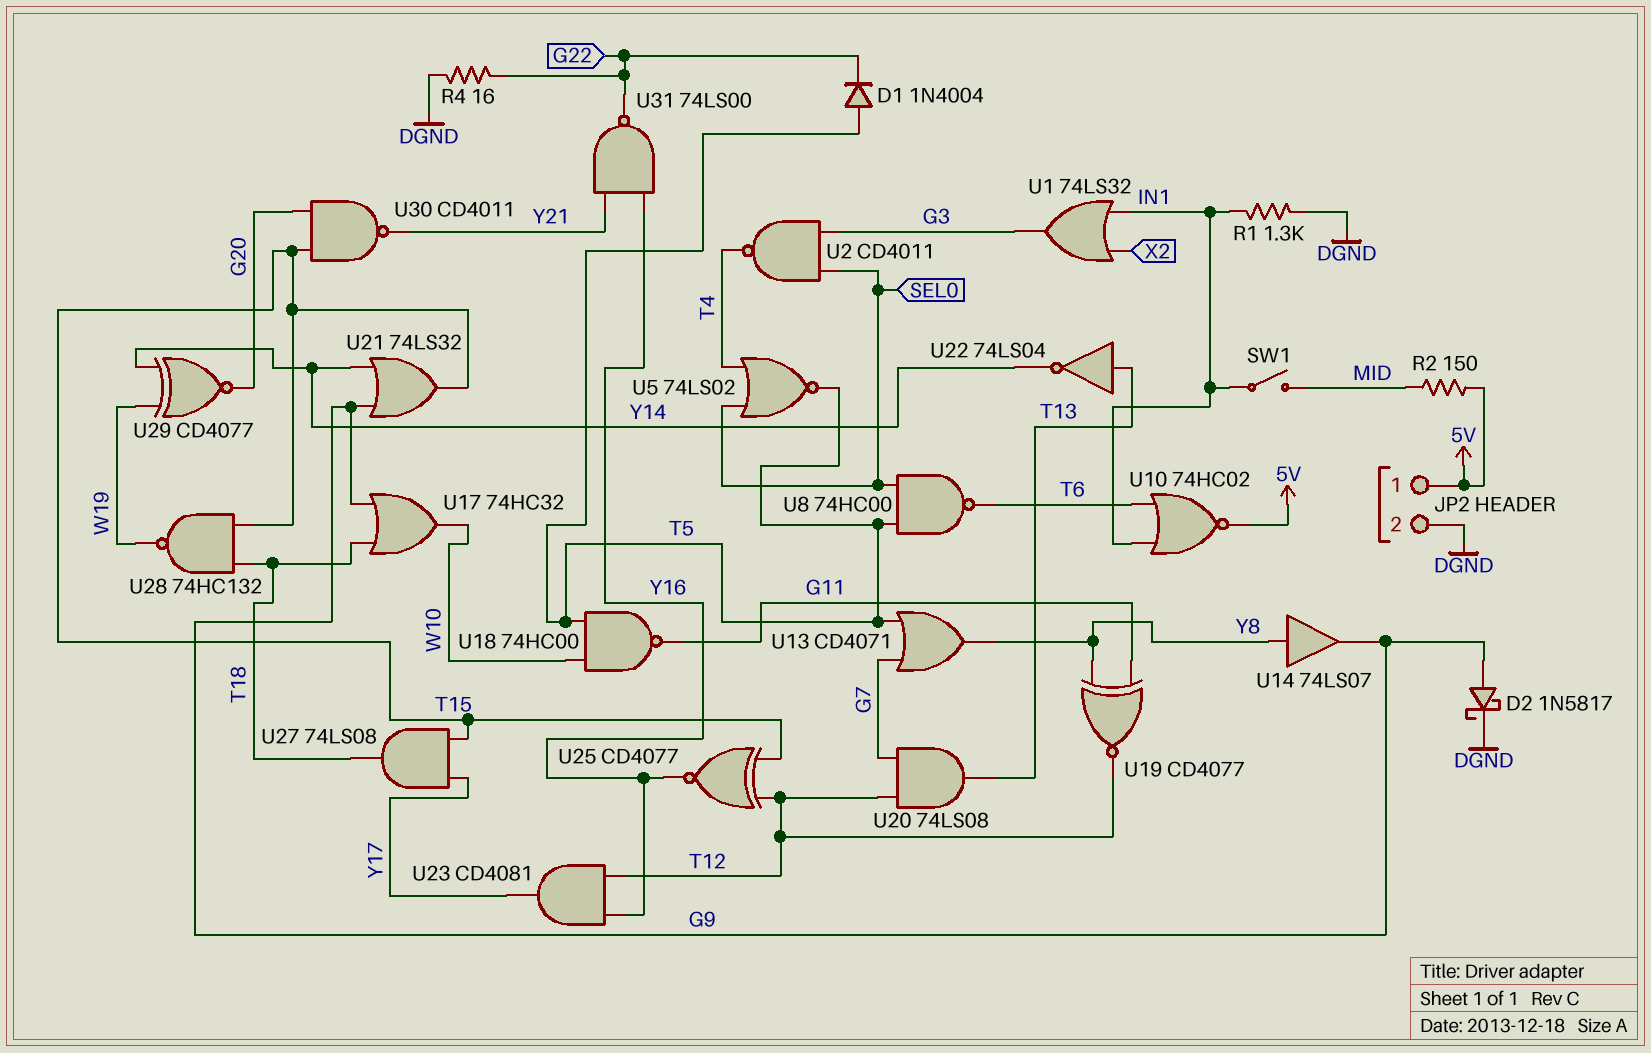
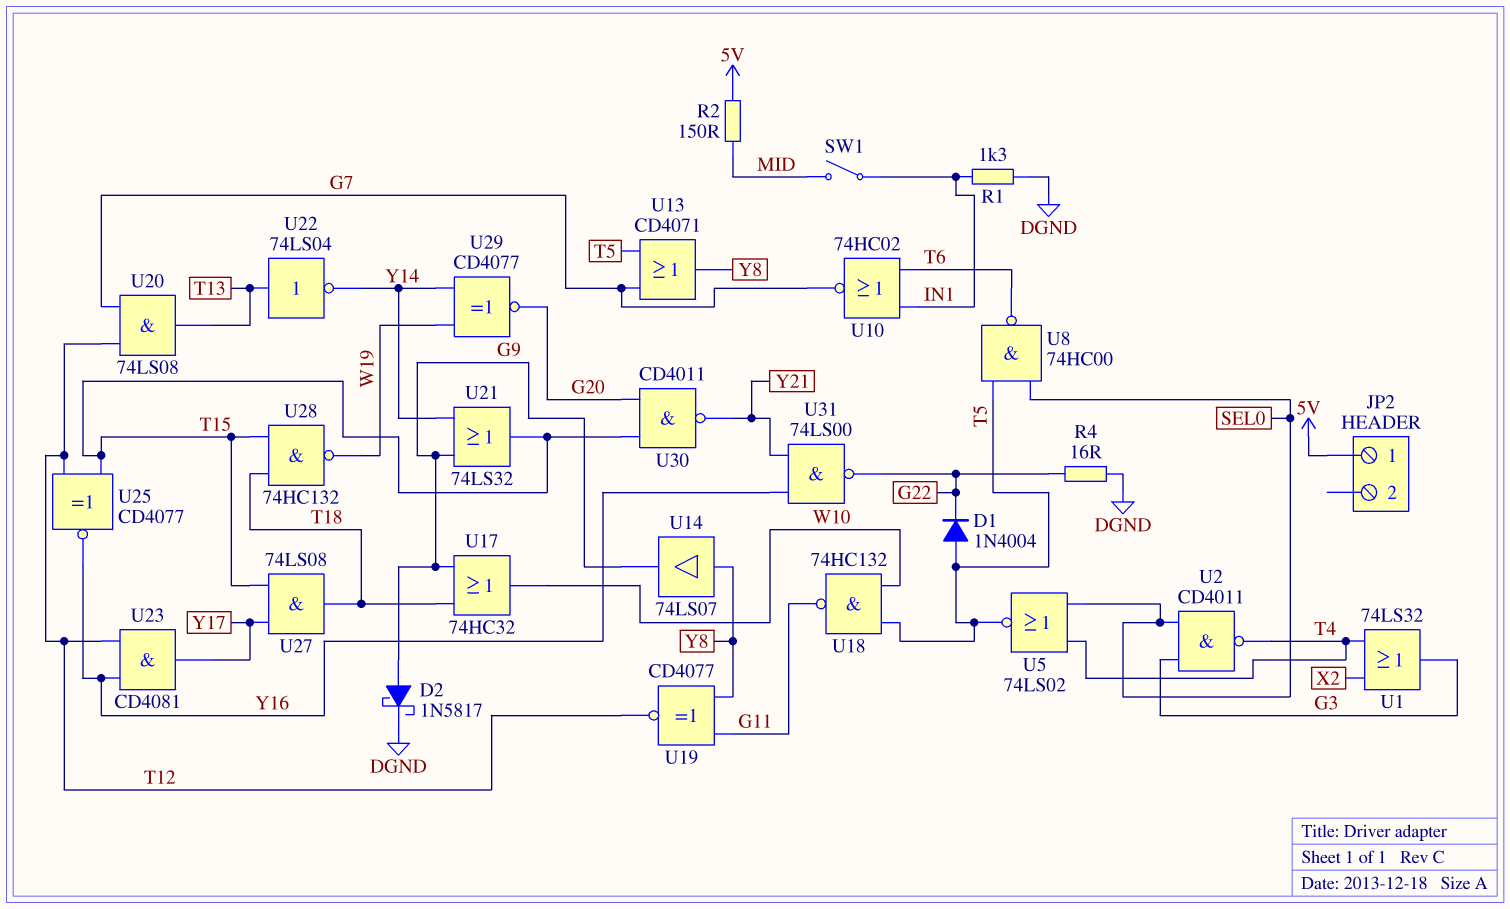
JP2 pin 2: DGND -> none
U1: OR 74LS32 (in IN1, in X2, out G3) -> OR 74LS32 (in T4, in X2, out G3)
U10: NOR 74HC02 (in IN1, in T6, out 5V) -> NOR 74HC02 (in IN1, in T6, out G7)
U18: NAND 74HC00 (in T5, in W10, out G11) -> NAND 74HC132 (in T5, in W10, out G11)

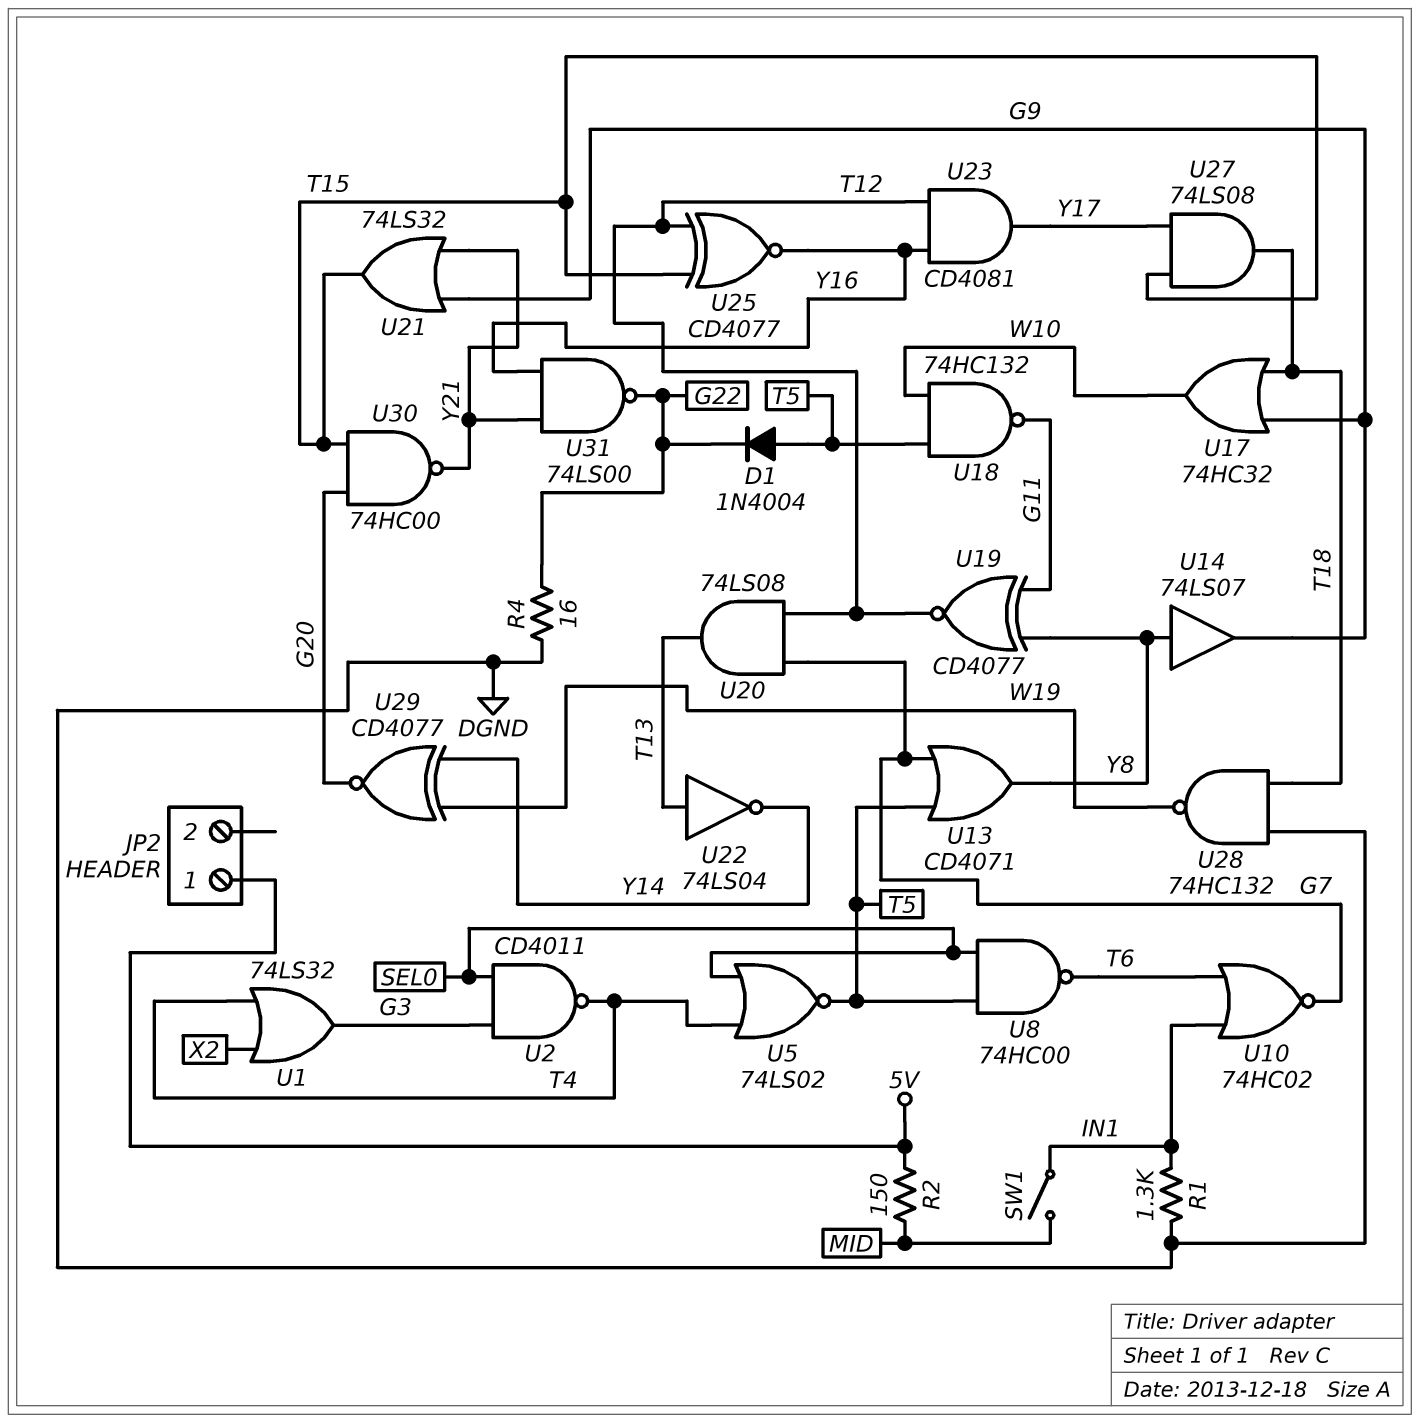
D2: schottky 1N5817 (A G9, K DGND) -> none
U21: OR 74LS32 (in G9, in Y14, out T15) -> OR 74LS32 (in G9, in Y21, out T15)
U28: NAND 74HC132 (in T15, in T18, out W19) -> NAND 74HC132 (in DGND, in T18, out W19)
U30: NAND CD4011 (in G20, in T15, out Y21) -> NAND 74HC00 (in G20, in T15, out Y21)

